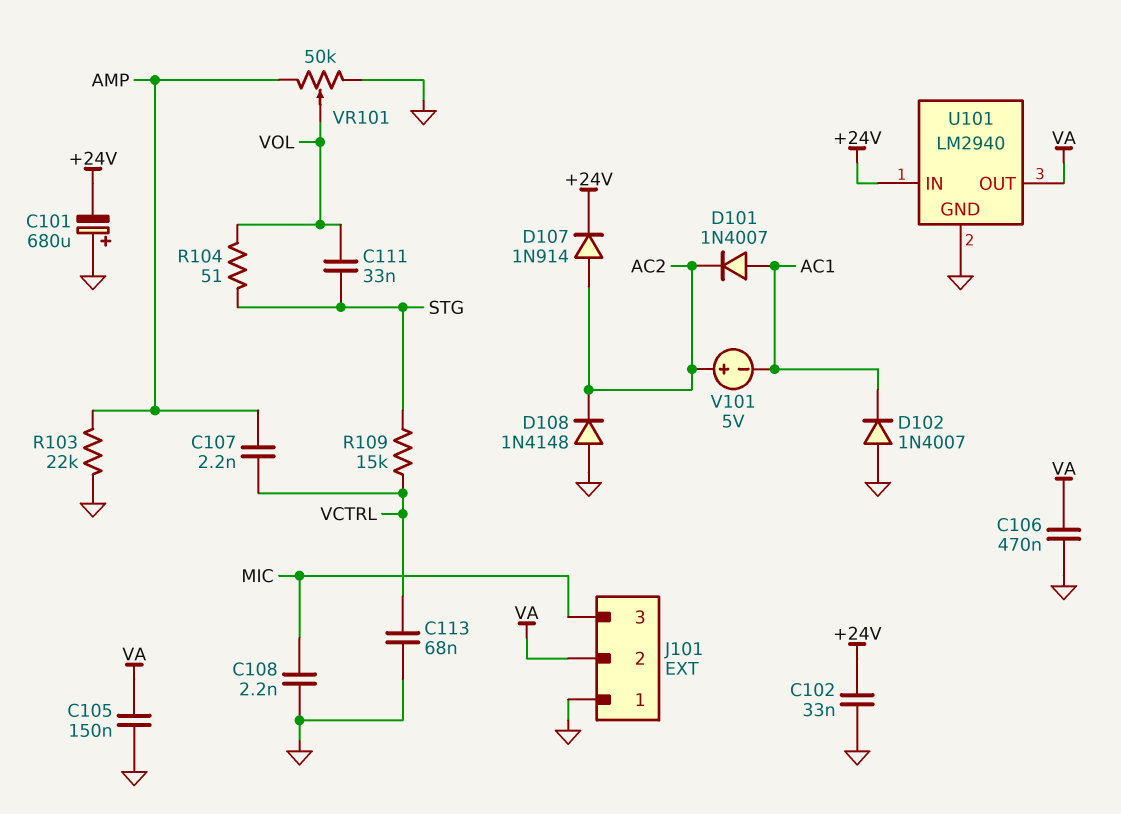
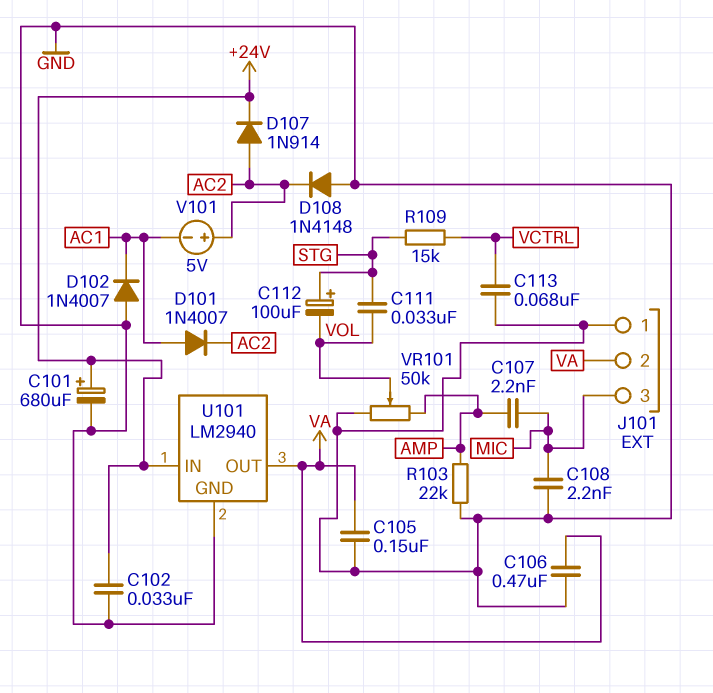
C101: 680uF (plus GND, minus +24V) -> 680uF (plus +24V, minus GND)
C107: 2.2nF (AMP, VCTRL) -> 2.2nF (AMP, MIC)
C112: none -> 100uF (plus STG, minus VOL)
R104: 51 (STG, VOL) -> none

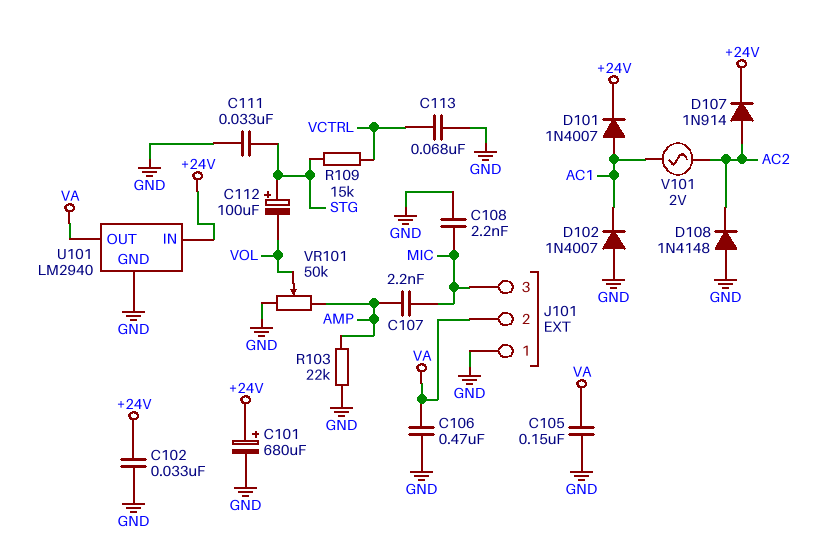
C111: 33nF (STG, VOL) -> 33nF (GND, STG)
D101: diode 1N4007 (A AC1, K AC2) -> diode 1N4007 (A AC1, K +24V)
V101: 5V (plus AC2, minus AC1) -> AC 2V (AC1, AC2)

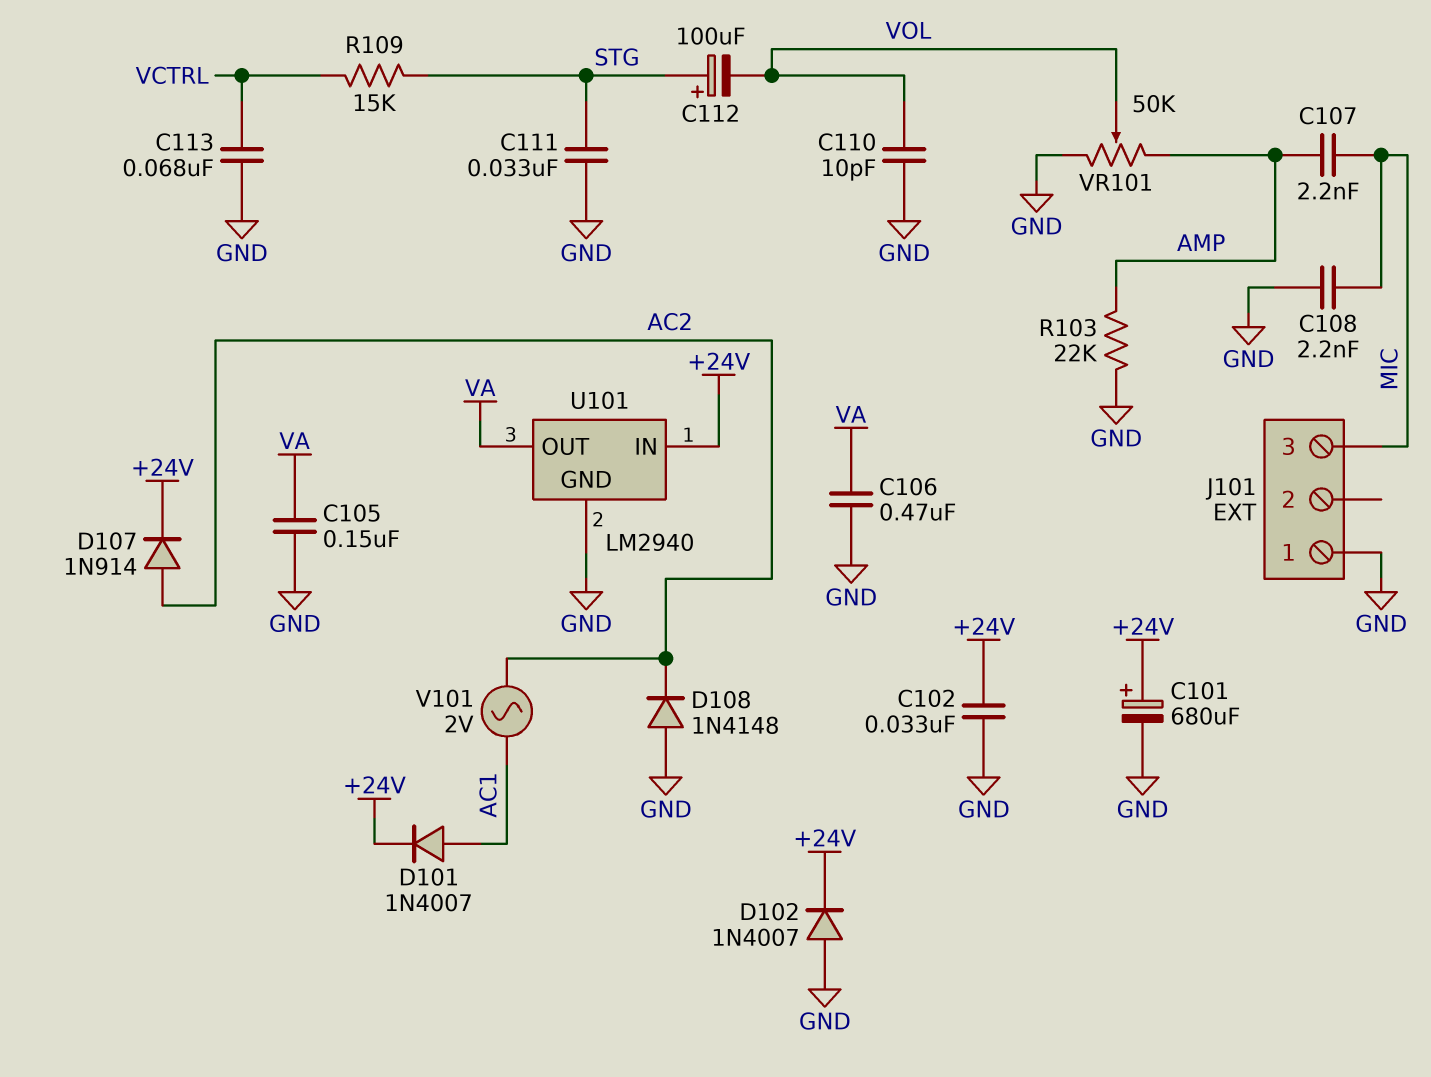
C110: none -> 10pF (GND, VOL)
D102: diode 1N4007 (A GND, K AC1) -> diode 1N4007 (A GND, K +24V)
J101 pin 2: VA -> none

